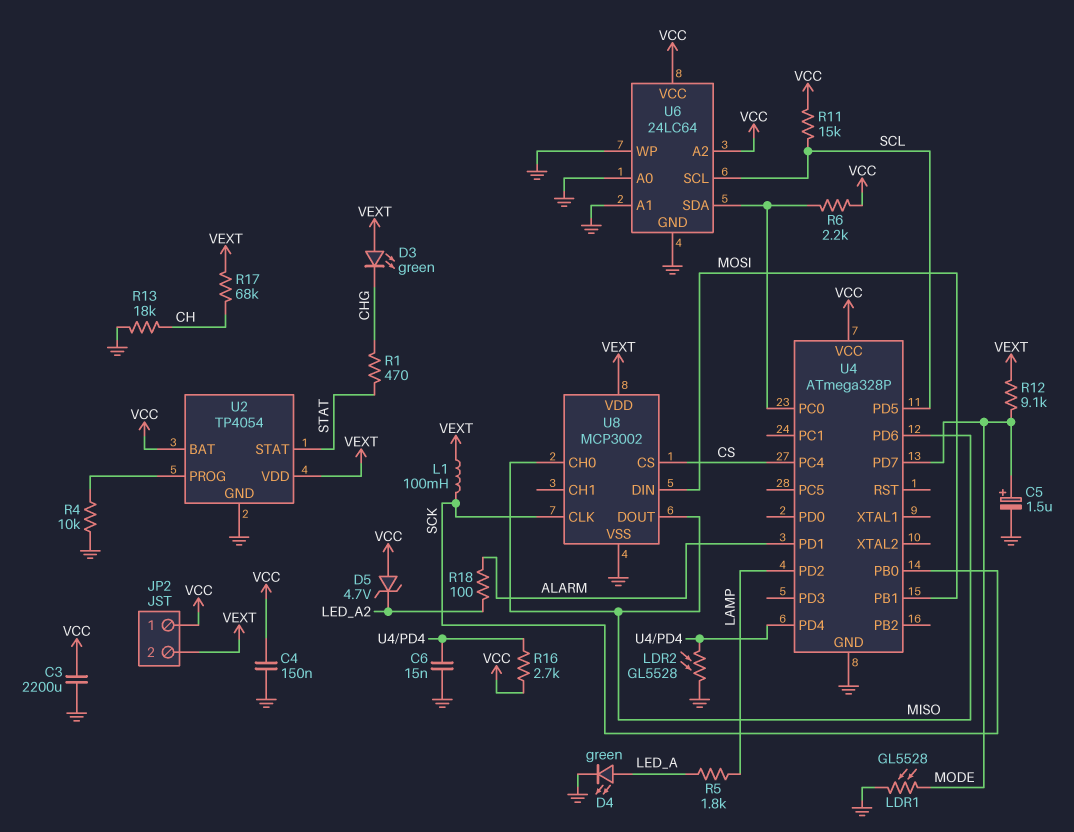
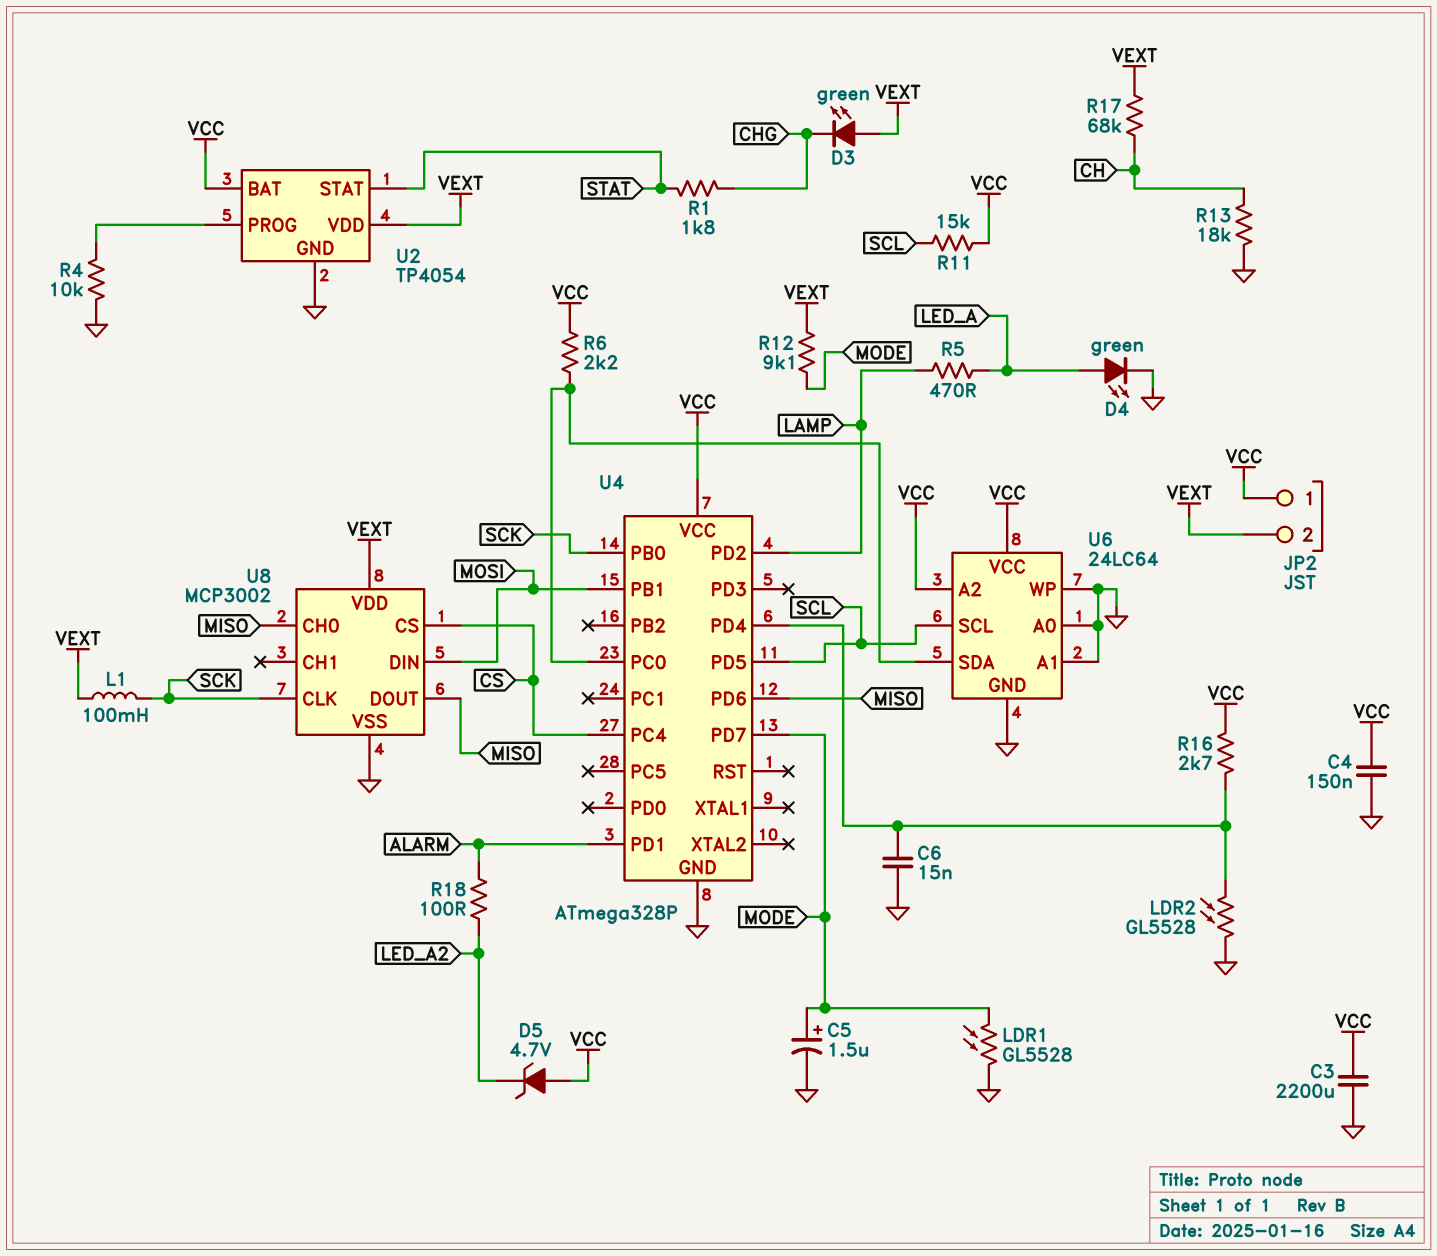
R1: 470 (CHG, STAT) -> 1.8k (CHG, STAT)
R5: 1.8k (LAMP, LED_A) -> 470 (LAMP, LED_A)

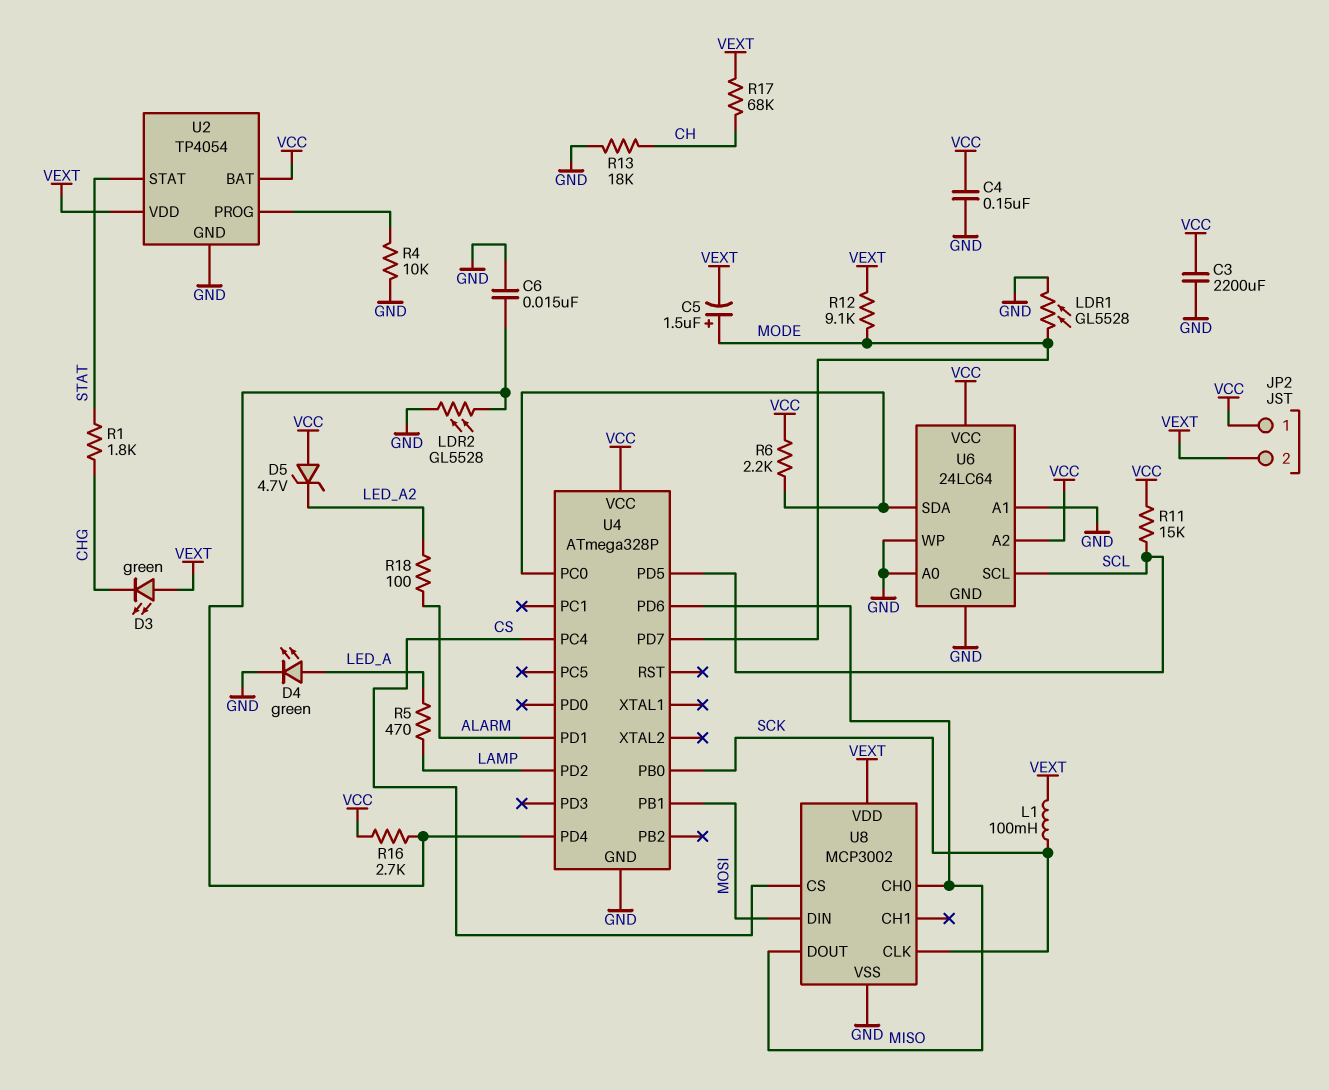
C5: 1.5uF (plus MODE, minus GND) -> 1.5uF (plus MODE, minus VEXT)

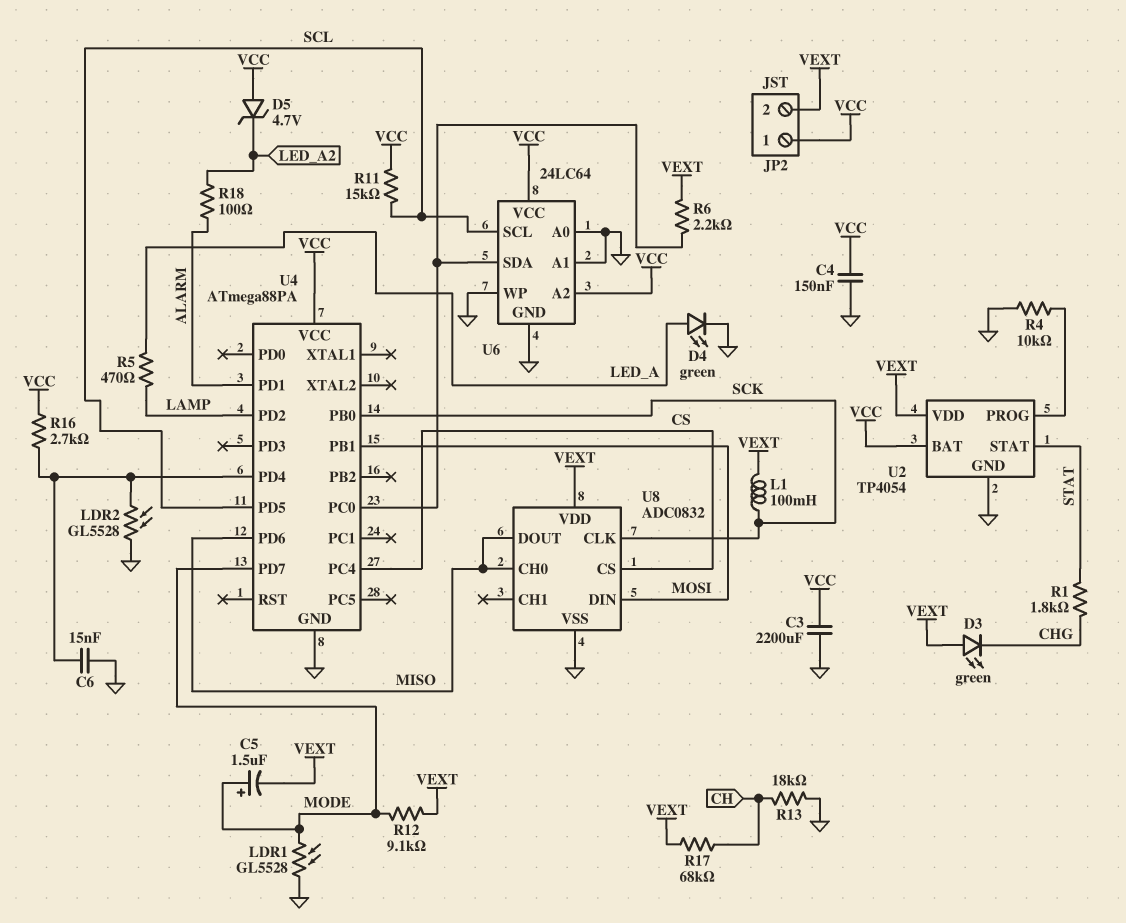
R6: 2.2k (U4/PC0, VCC) -> 2.2k (U4/PC0, VEXT)
U4: ATmega328P -> ATmega88PA
U8: MCP3002 -> ADC0832

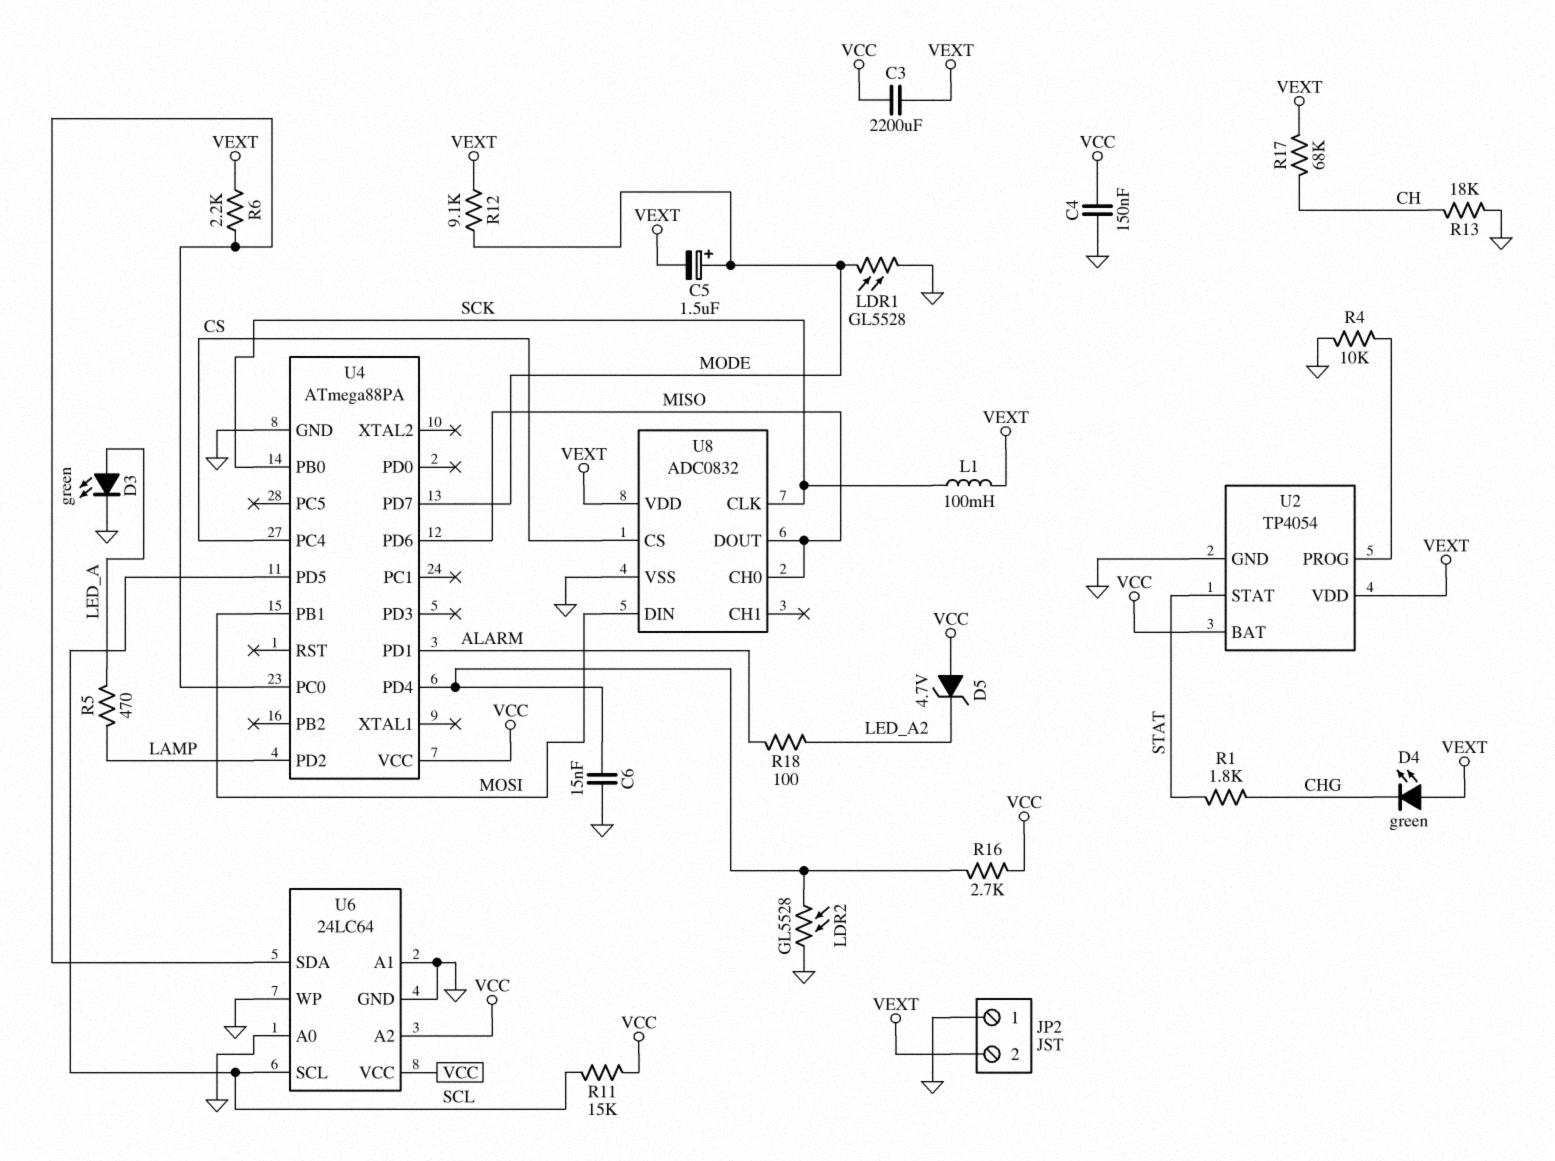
C3: 2200uF (GND, VCC) -> 2200uF (VCC, VEXT)
D3: LED green (A VEXT, K CHG) -> LED green (A LED_A, K GND)
D4: LED green (A LED_A, K GND) -> LED green (A VEXT, K CHG)
JP2 pin 1: VCC -> GND

